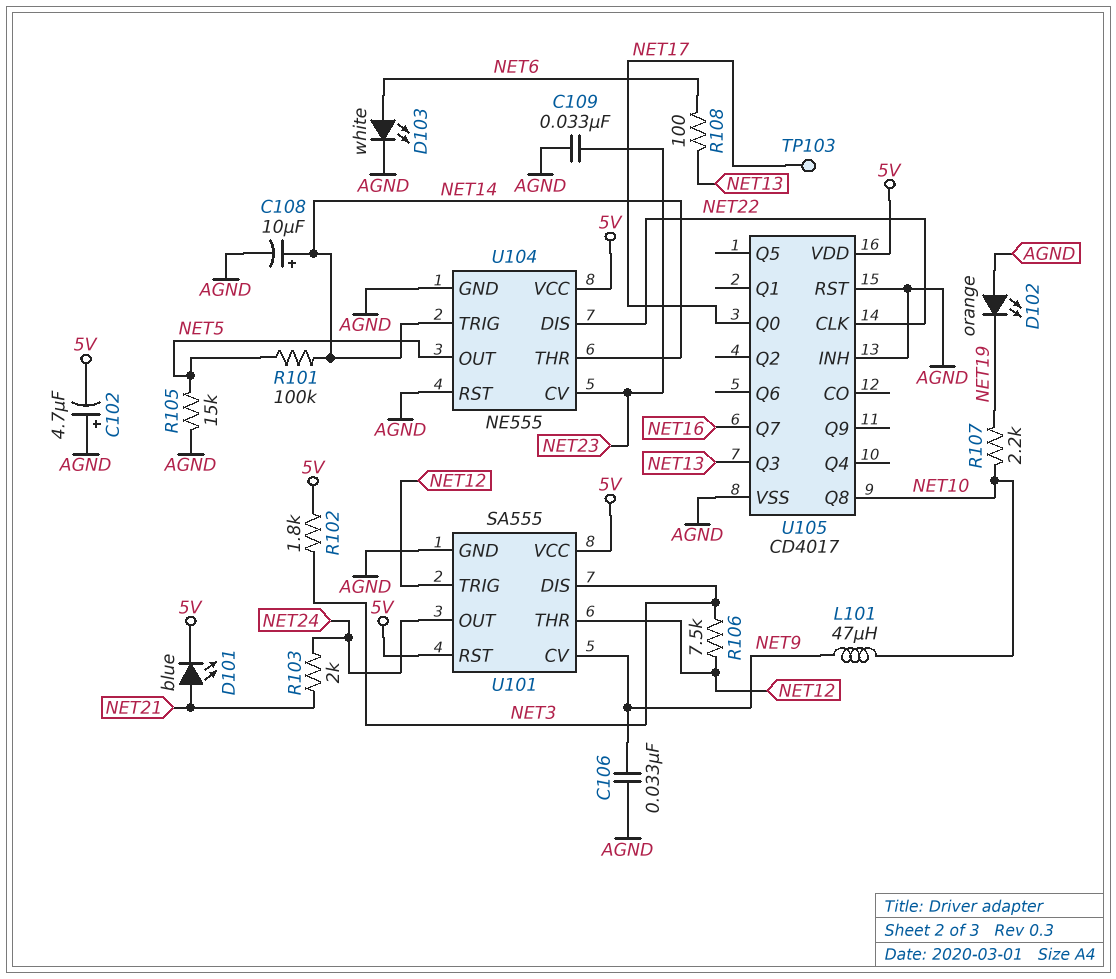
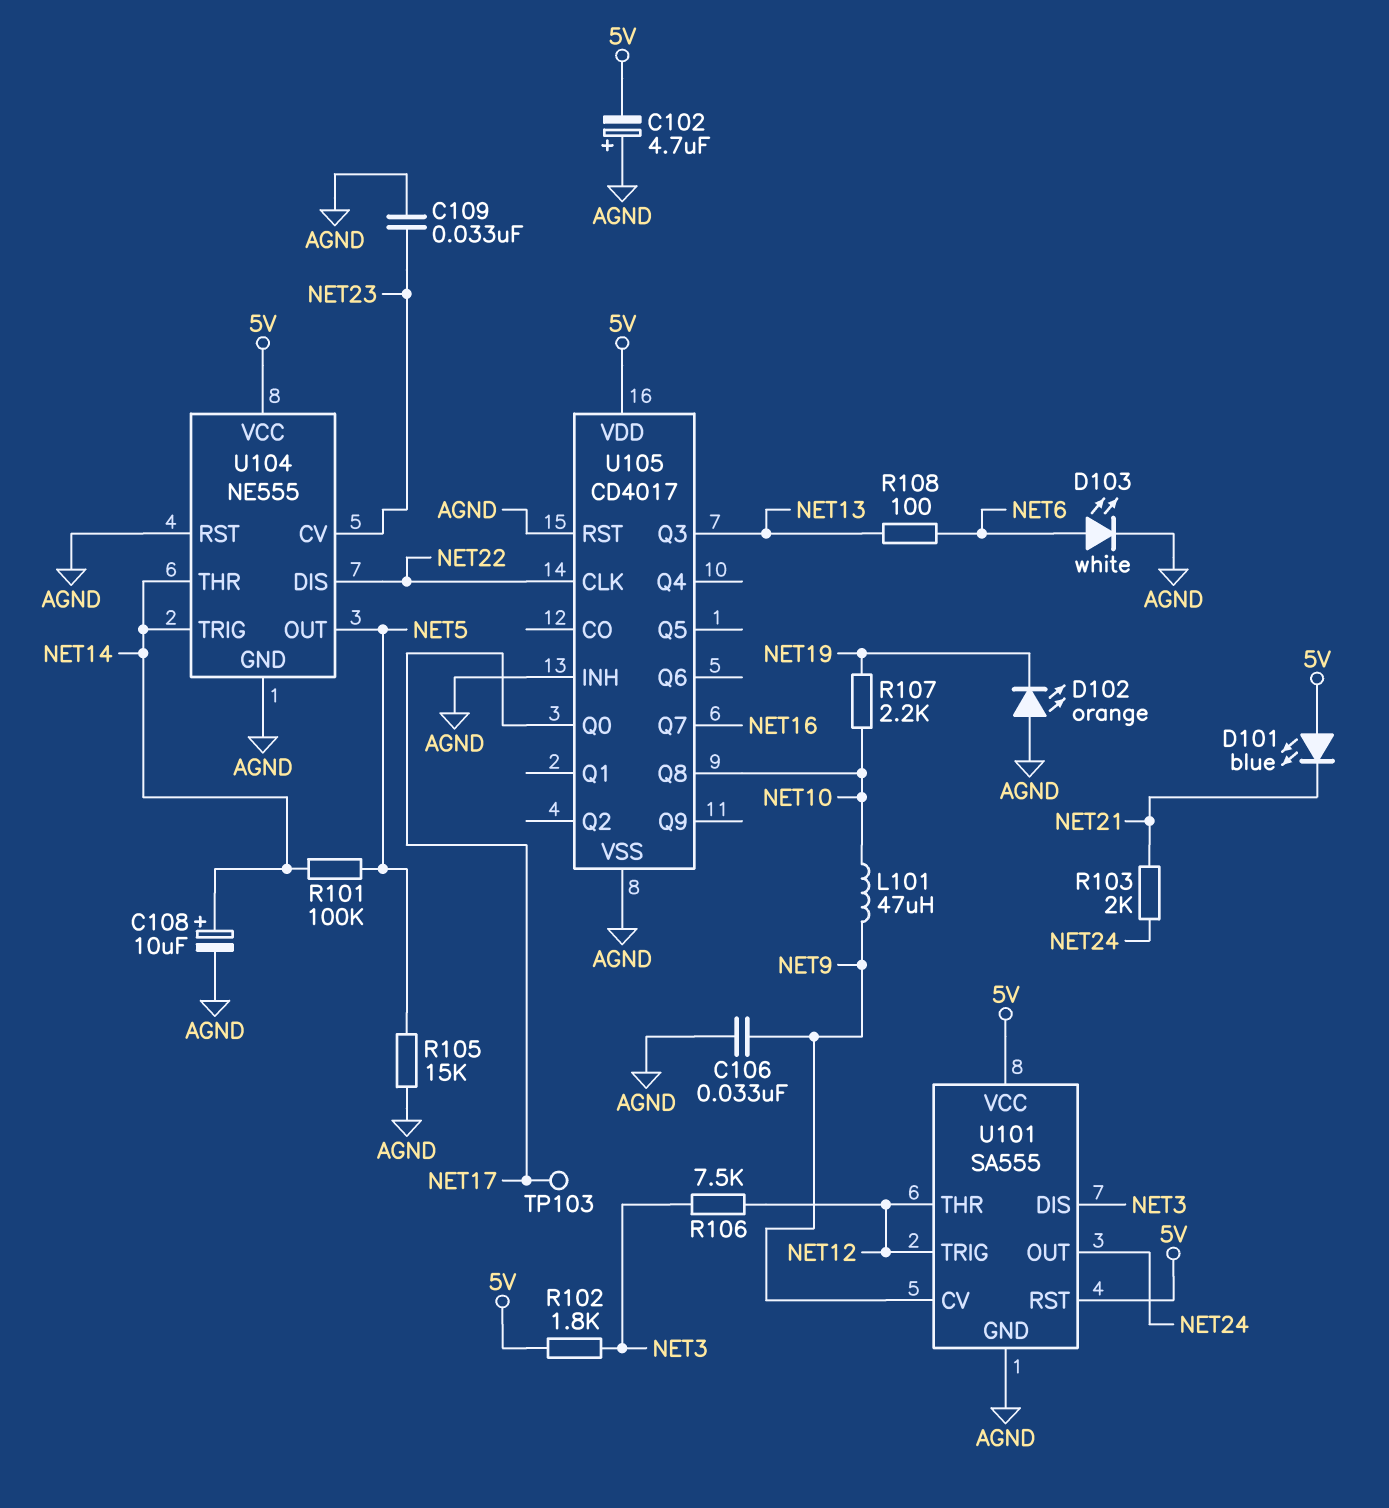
D101: LED blue (A NET21, K 5V) -> LED blue (A 5V, K NET21)

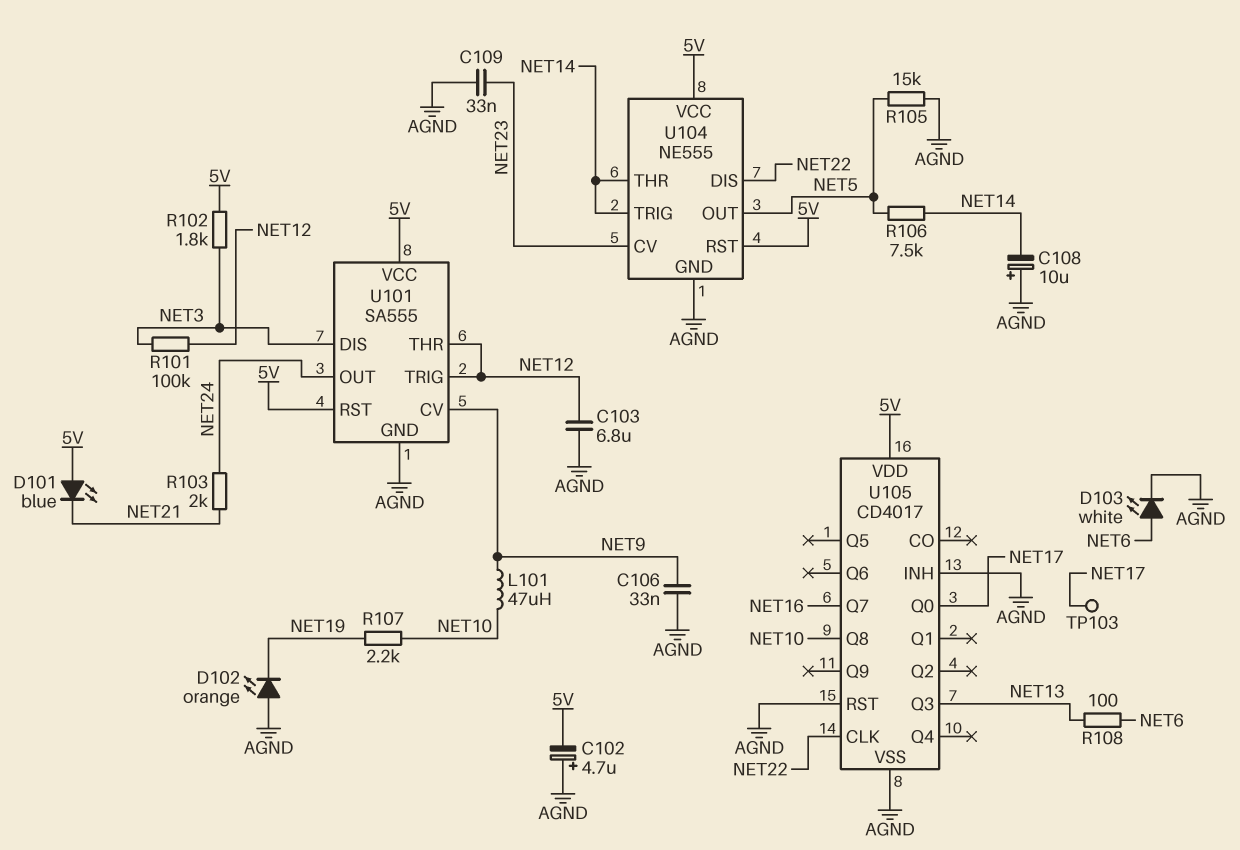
C103: none -> 6.8uF (AGND, NET12)
C108: 10uF (plus NET14, minus AGND) -> 10uF (plus AGND, minus NET14)
R101: 100k (NET5, NET14) -> 100k (NET3, NET12)
R106: 7.5k (NET3, NET12) -> 7.5k (NET5, NET14)
U104 pin RST: AGND -> 5V

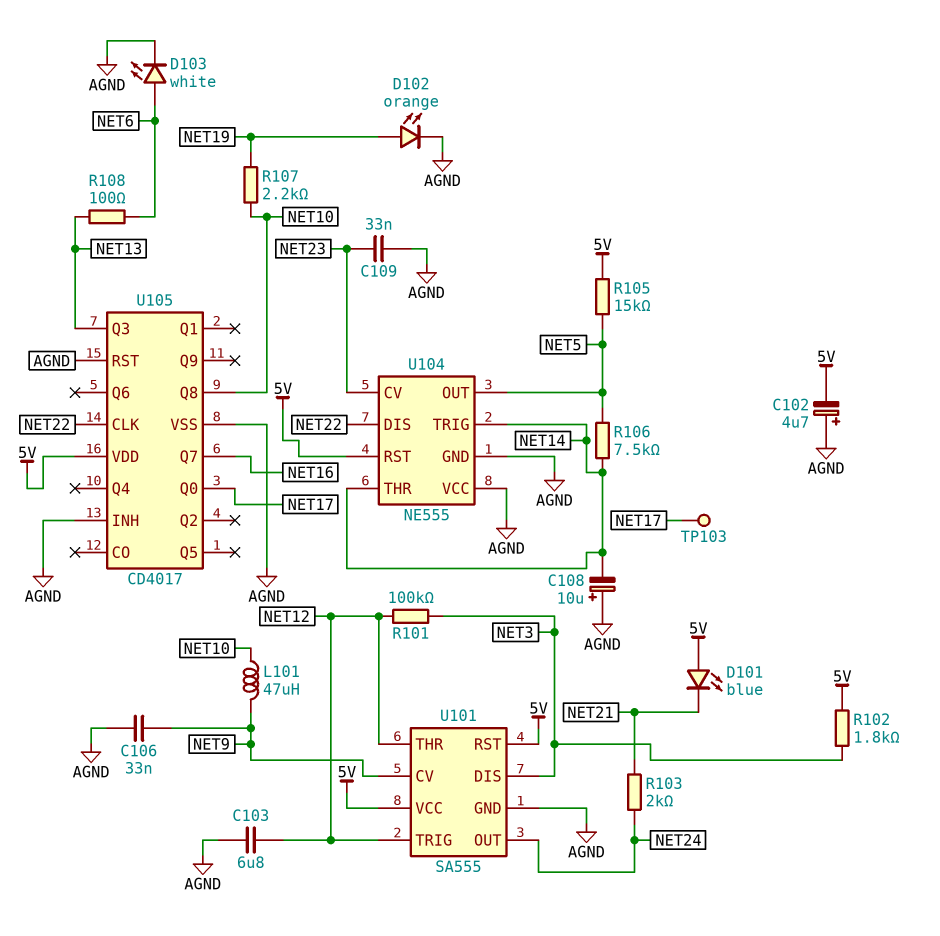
D102: LED orange (A AGND, K NET19) -> LED orange (A NET19, K AGND)
R105: 15k (AGND, NET5) -> 15k (5V, NET5)
U104 pin VCC: 5V -> AGND

